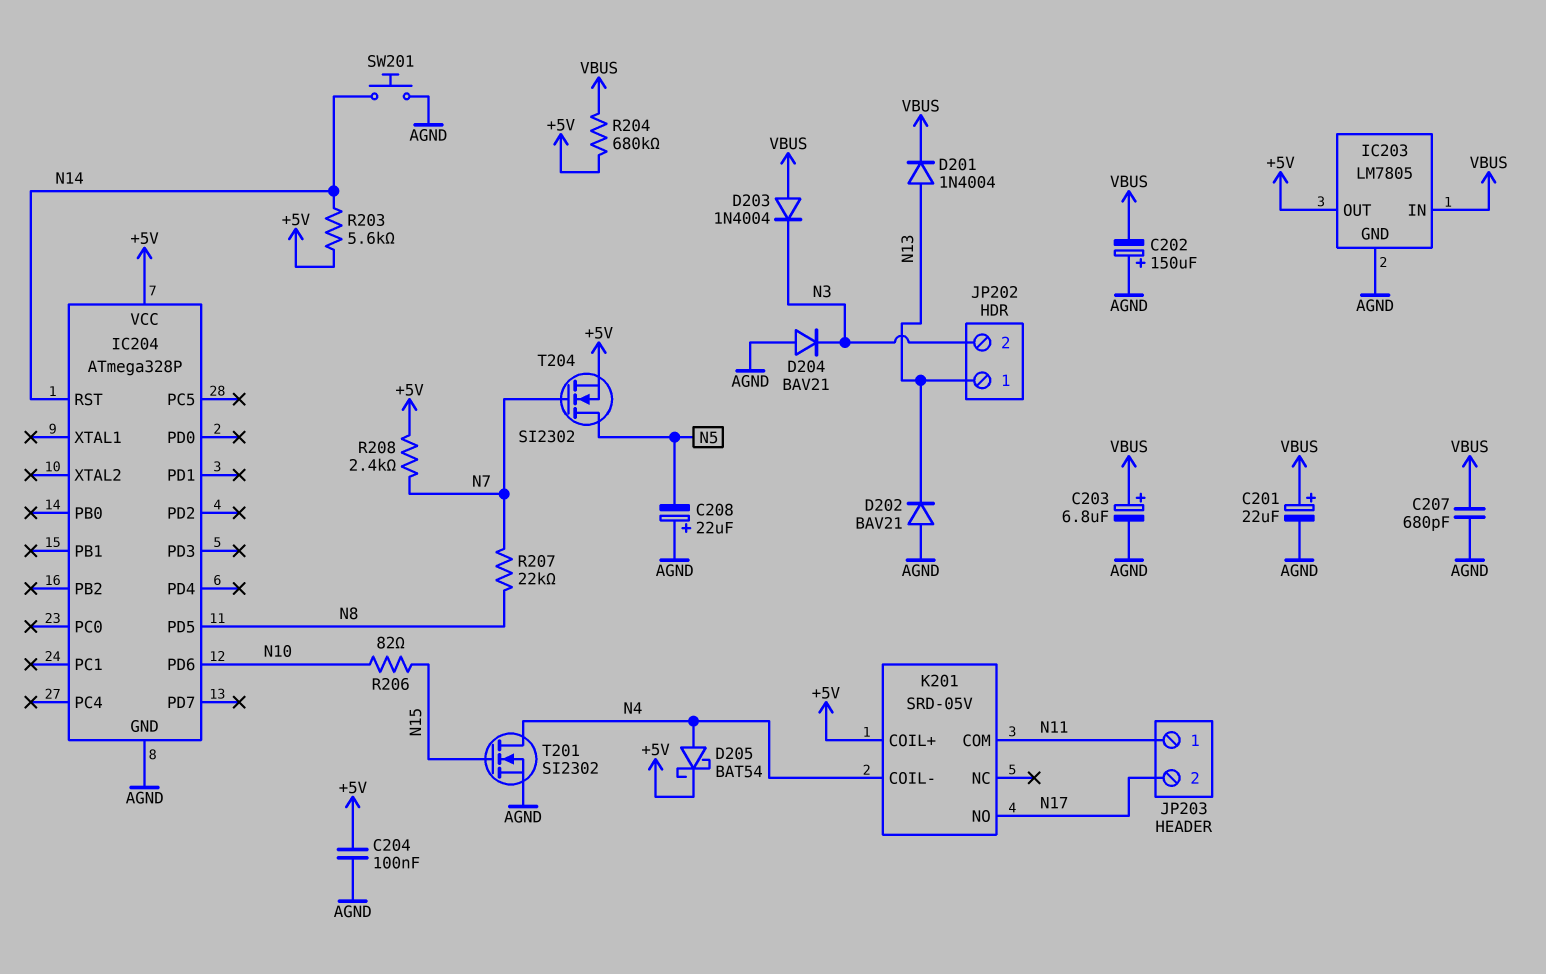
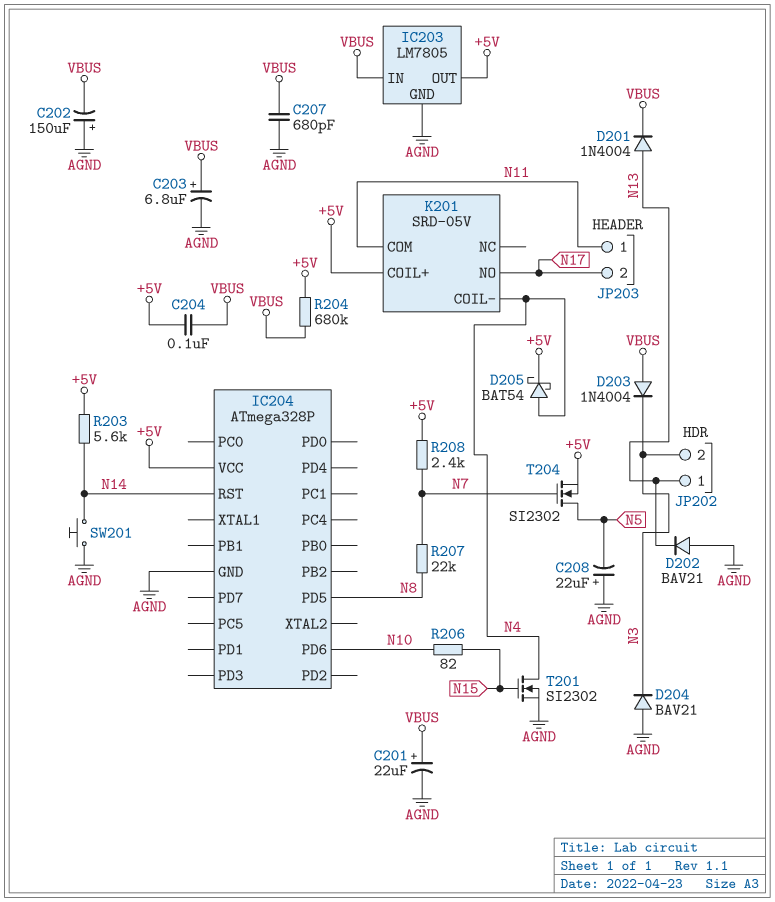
C204: 100nF (+5V, AGND) -> 100nF (+5V, VBUS)

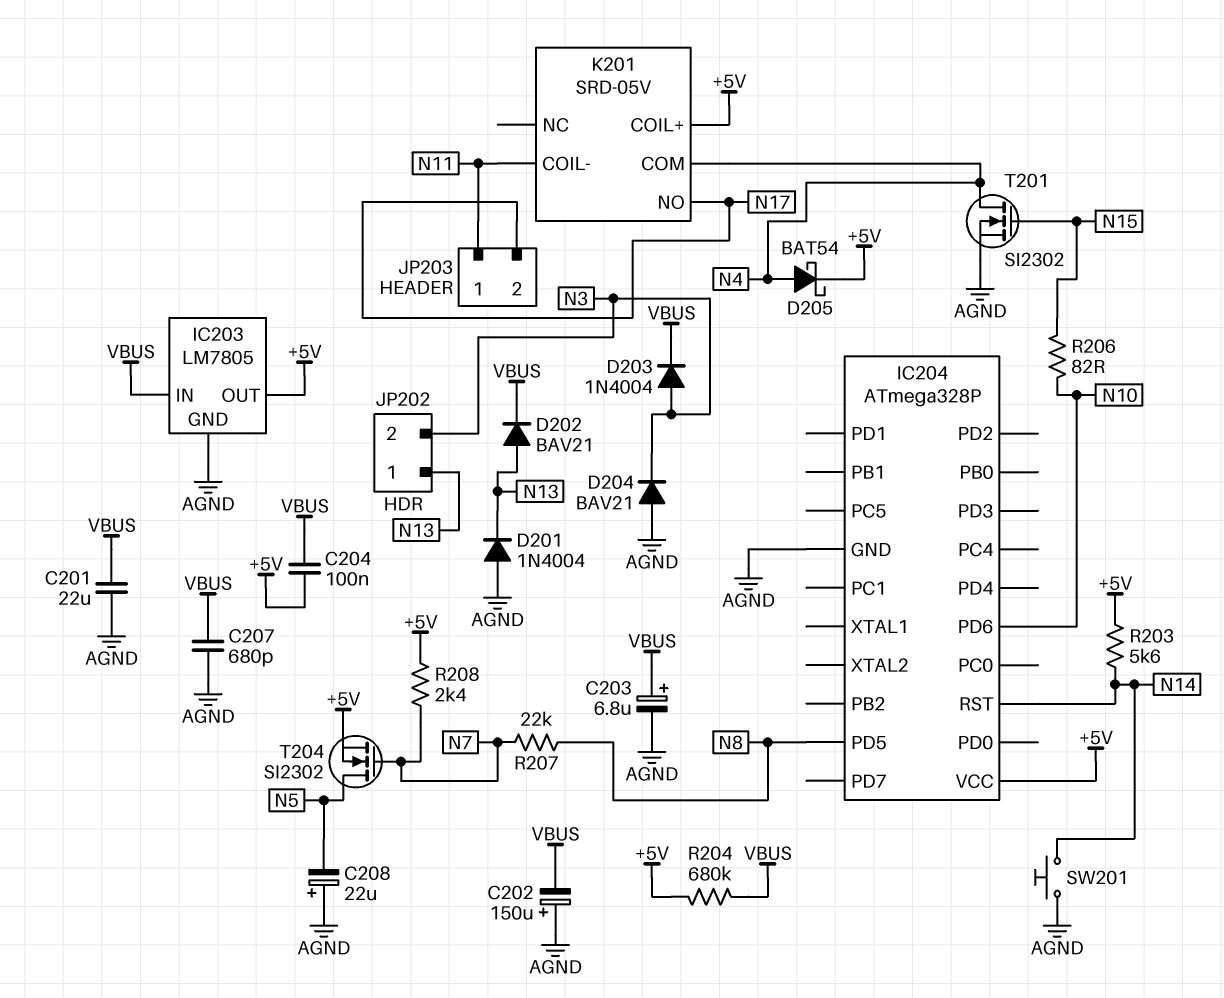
C201: 22uF (plus VBUS, minus AGND) -> 22uF (AGND, VBUS)
D201: diode 1N4004 (A N13, K VBUS) -> diode 1N4004 (A AGND, K N13)
D202: diode BAV21 (A AGND, K N13) -> diode BAV21 (A N13, K VBUS)
D203: diode 1N4004 (A VBUS, K N3) -> diode 1N4004 (A N3, K VBUS)
K201 pin COIL-: N4 -> N11
K201 pin COM: N11 -> N4

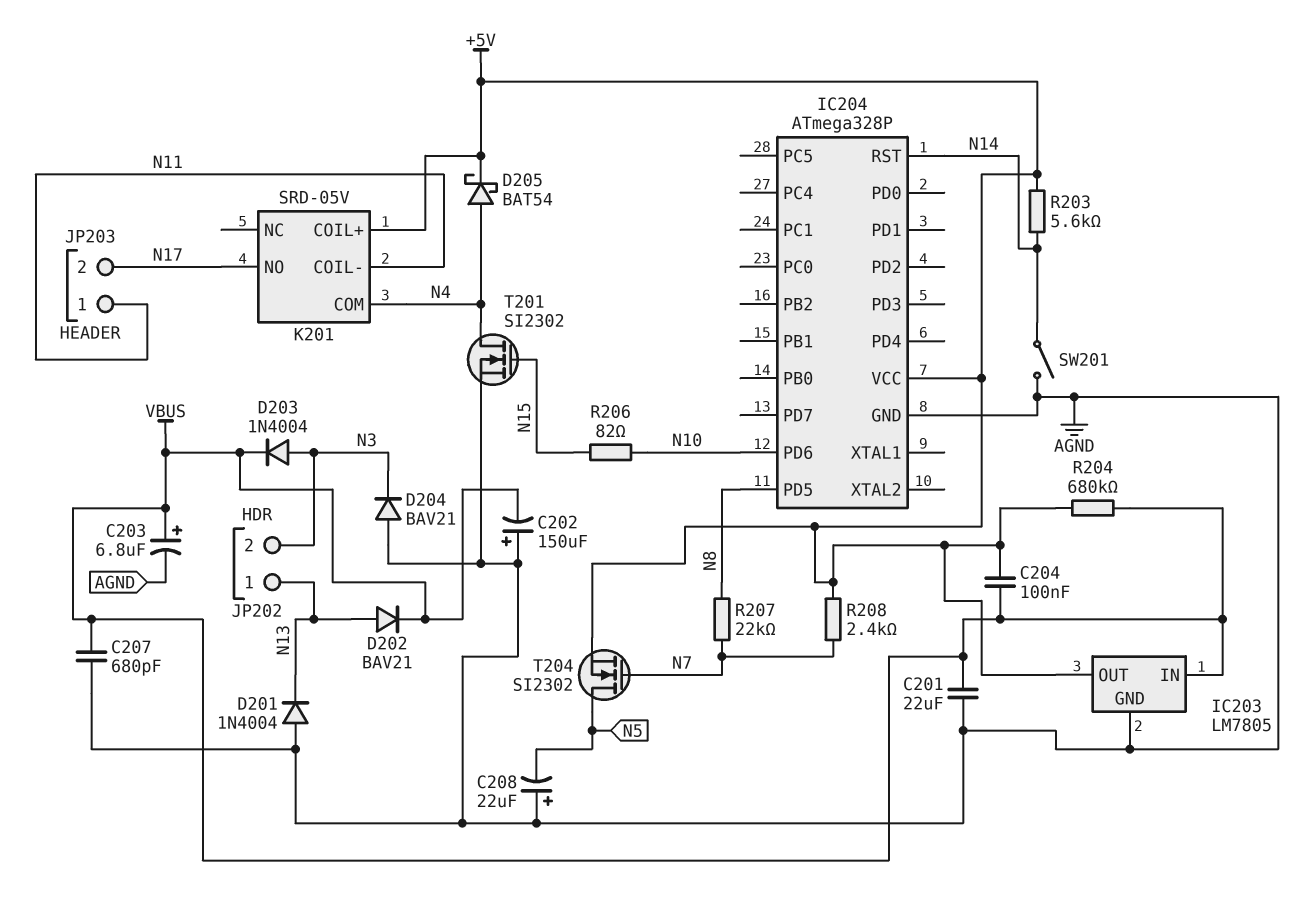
SW201: button (AGND, N14) -> switch (AGND, N14)

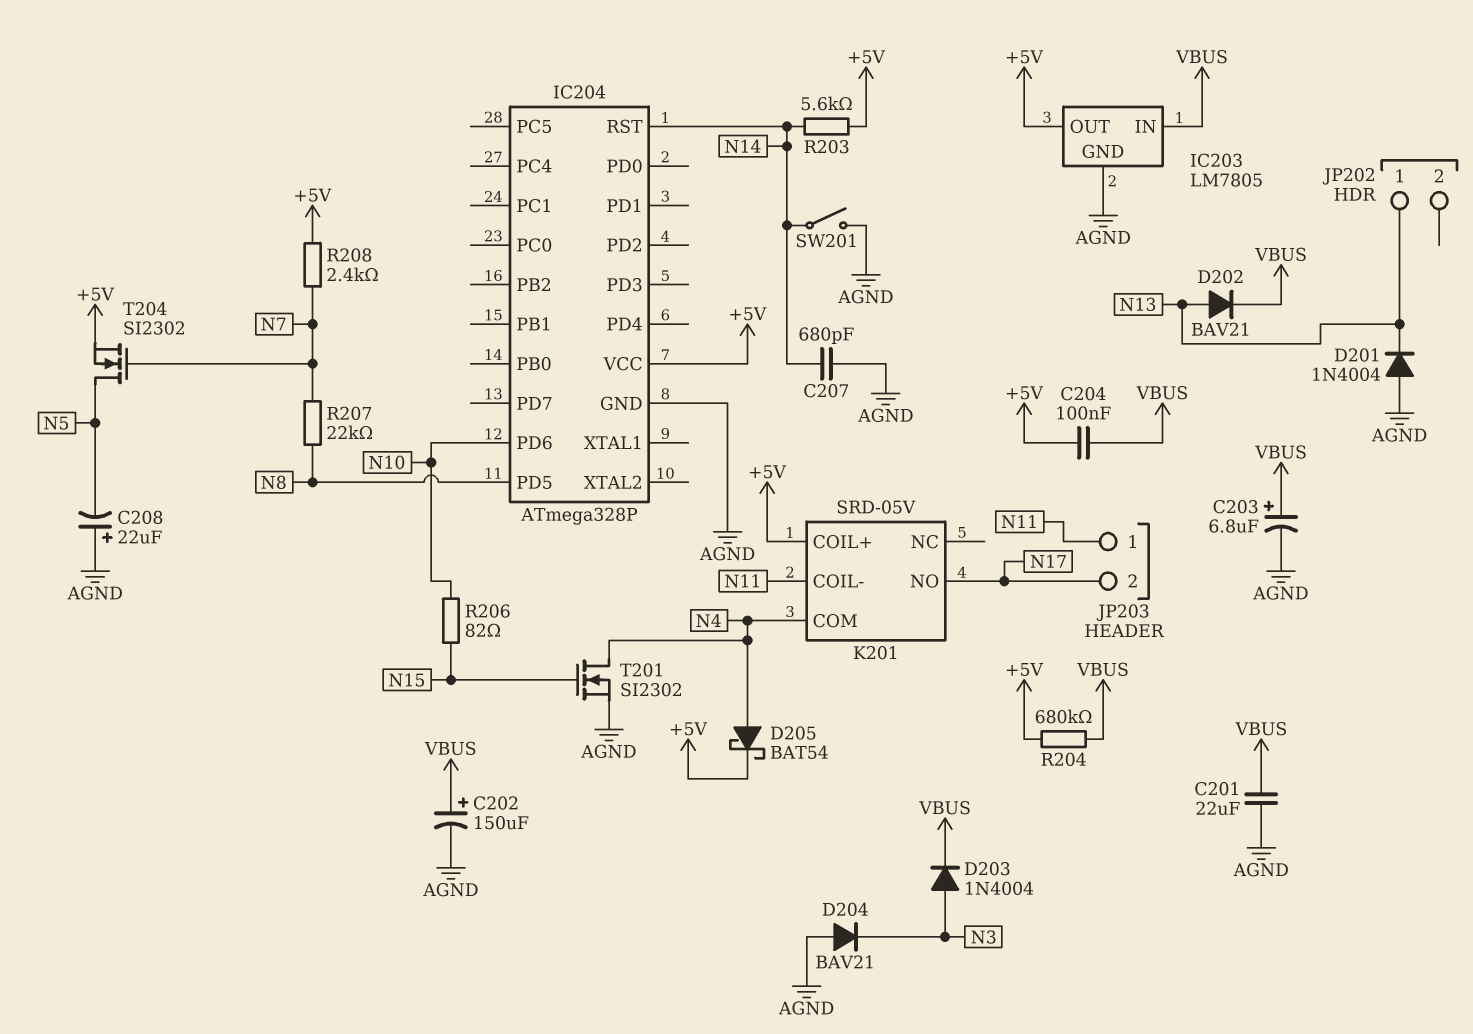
C202: 150uF (plus AGND, minus VBUS) -> 150uF (plus VBUS, minus AGND)
C207: 680pF (AGND, VBUS) -> 680pF (AGND, N14)
JP202 pin 2: N3 -> none

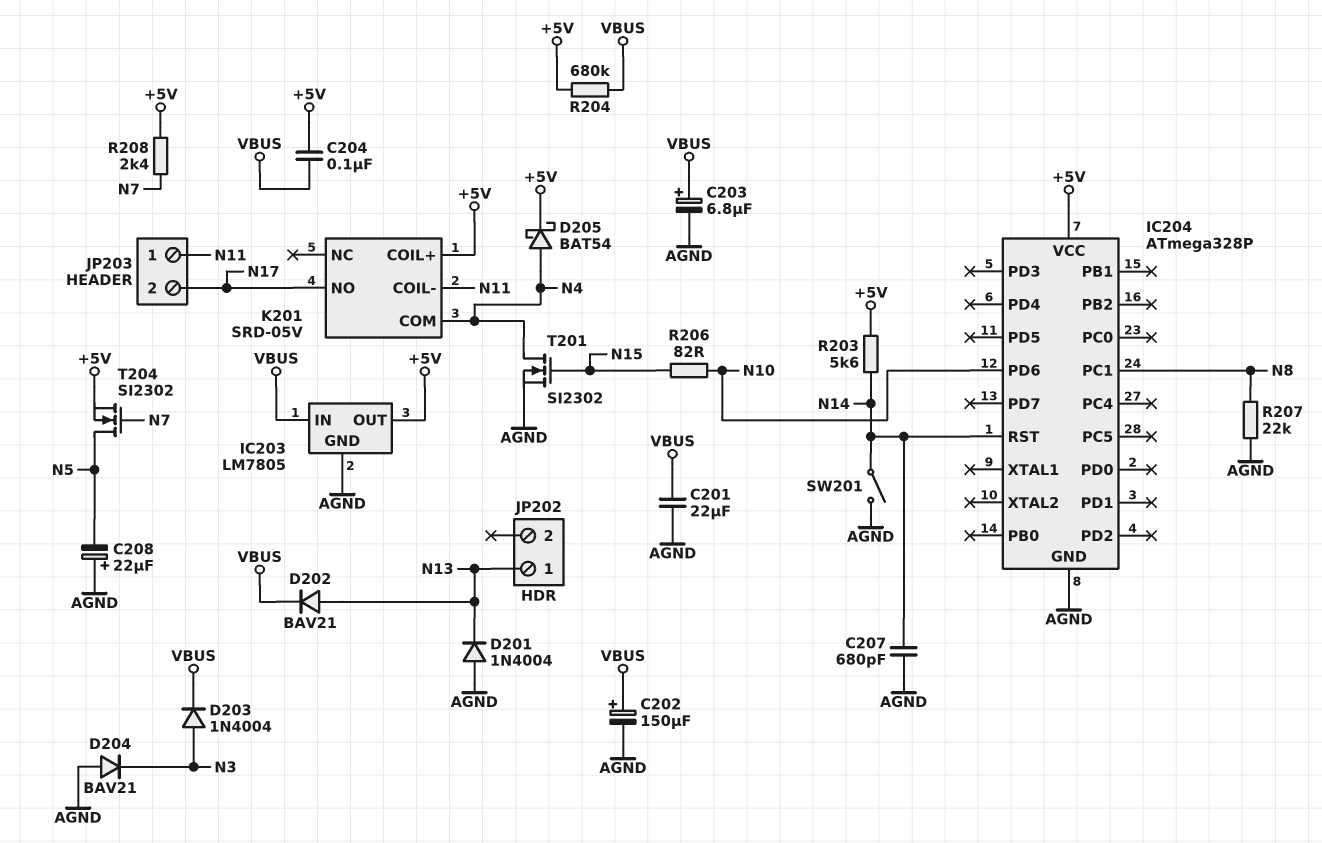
IC204 pin PC1: none -> N8
IC204 pin PD5: N8 -> none
R207: 22k (N7, N8) -> 22k (AGND, N8)

